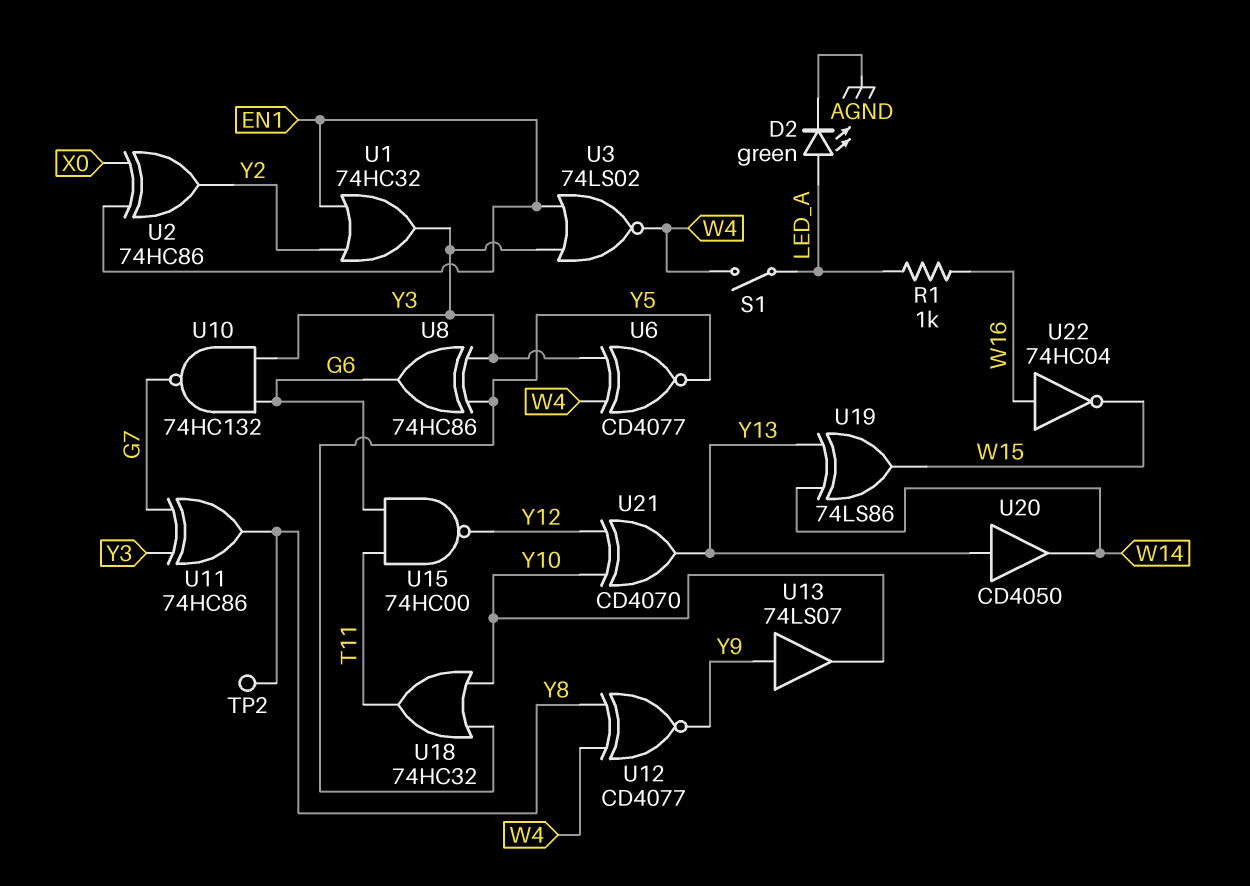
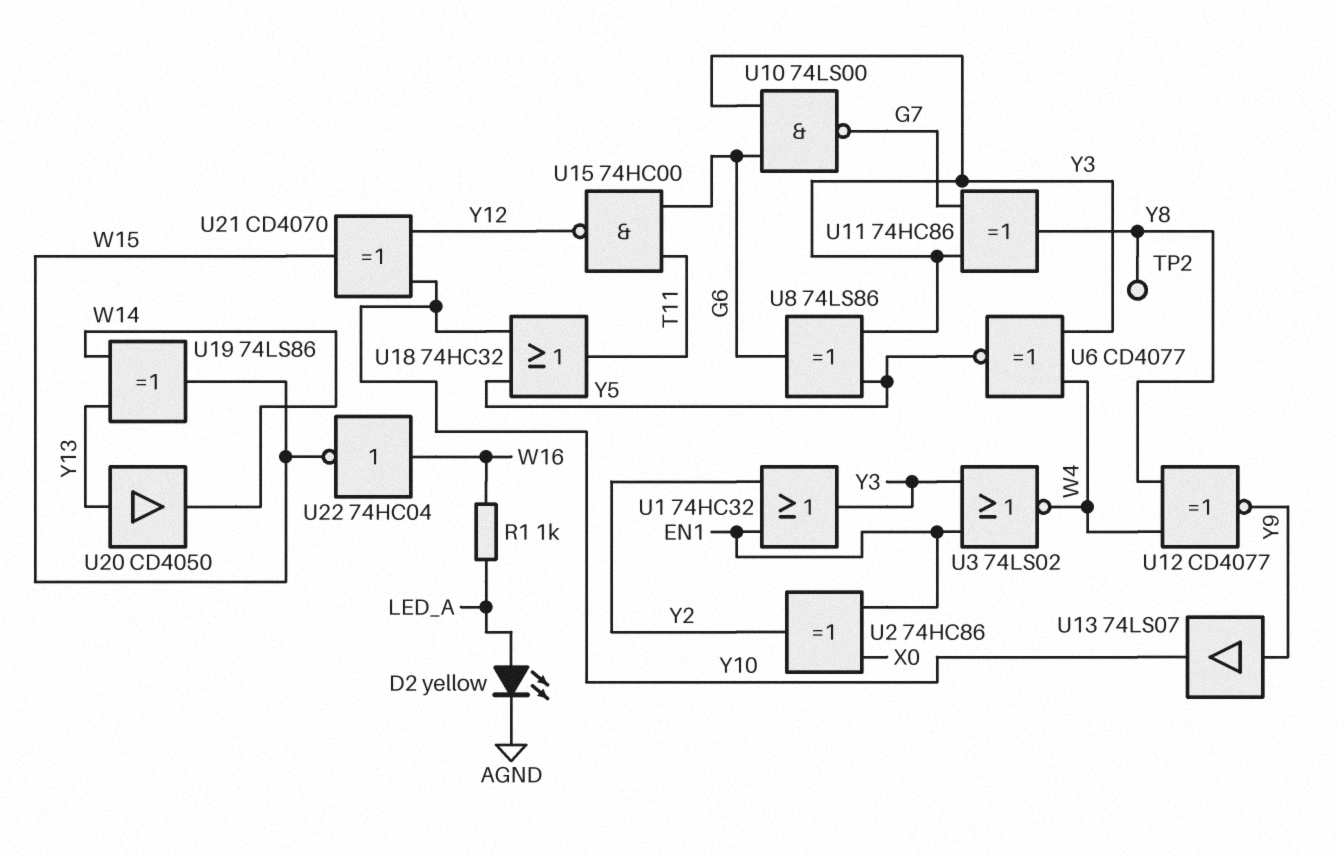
D2: LED green (A LED_A, K AGND) -> LED yellow (A LED_A, K AGND)
S1: switch (LED_A, W4) -> none
U8: XOR 74HC86 (in Y3, in Y5, out G6) -> XOR 74LS86 (in Y3, in Y5, out G6)
U10: NAND 74HC132 (in G6, in Y3, out G7) -> NAND 74LS00 (in G6, in Y3, out G7)
U21: XOR CD4070 (in Y10, in Y12, out Y13) -> XOR CD4070 (in Y10, in Y12, out W15)

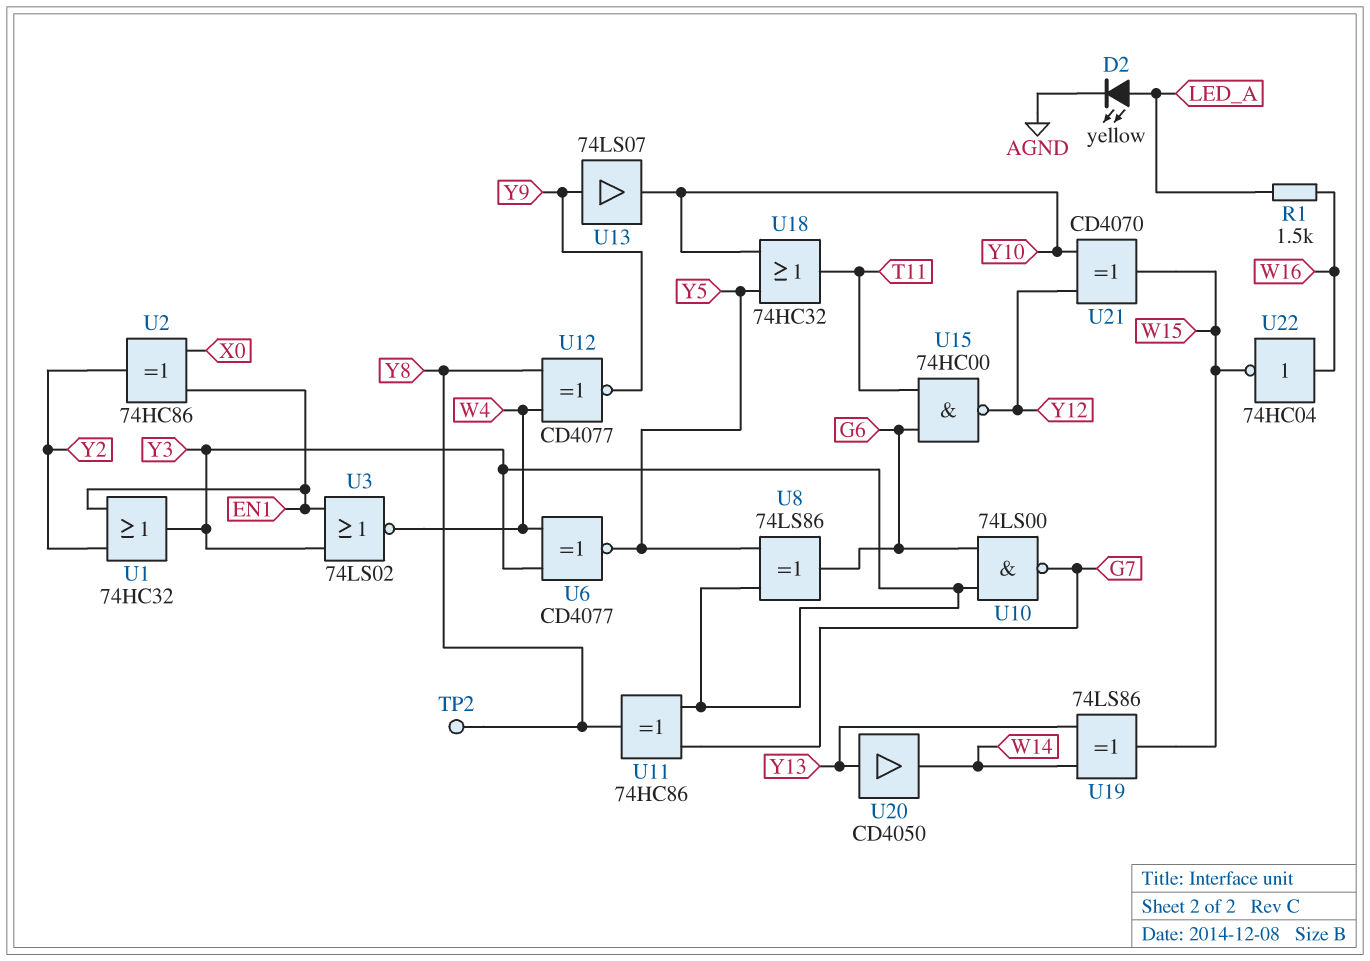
R1: 1k (LED_A, W16) -> 1.5k (LED_A, W16)

